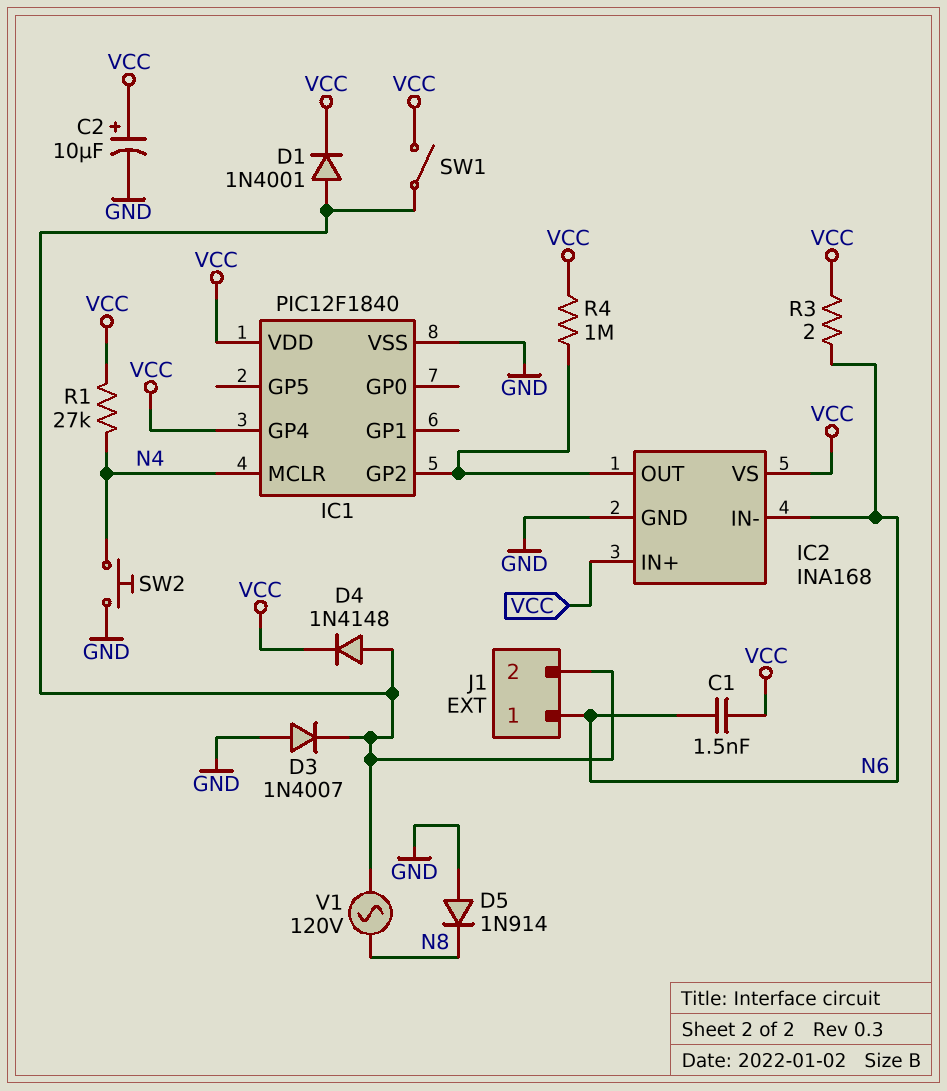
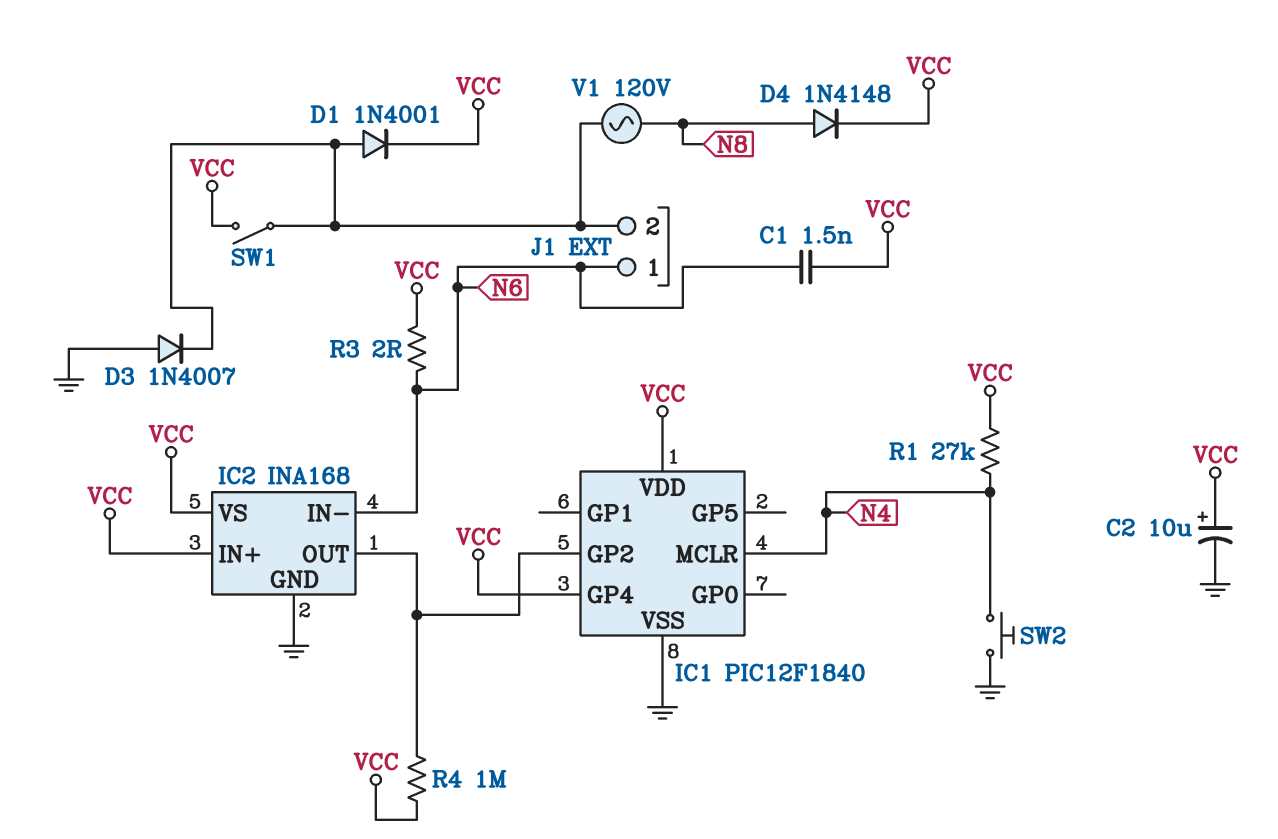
D4: diode 1N4148 (A J1/2, K VCC) -> diode 1N4148 (A N8, K VCC)
D5: diode 1N914 (A GND, K N8) -> none

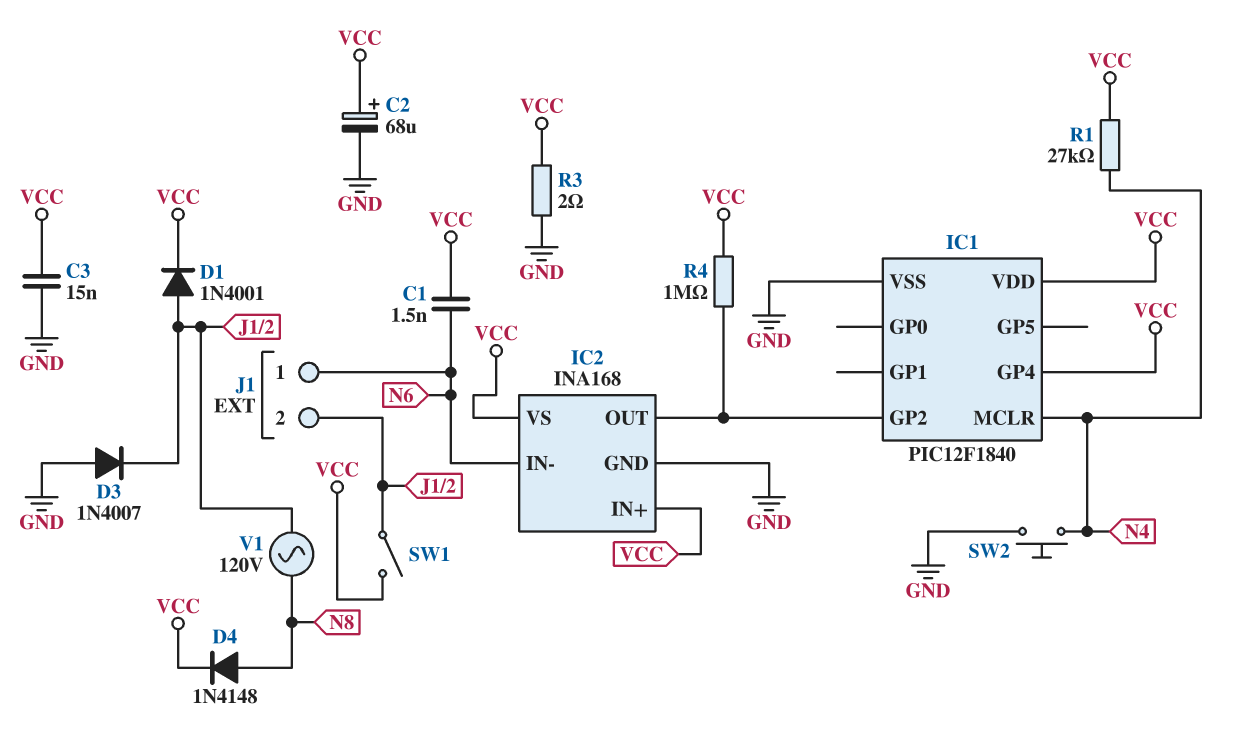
C2: 10uF (plus VCC, minus GND) -> 68uF (plus VCC, minus GND)
C3: none -> 15nF (GND, VCC)
R3: 2 (N6, VCC) -> 2 (GND, VCC)

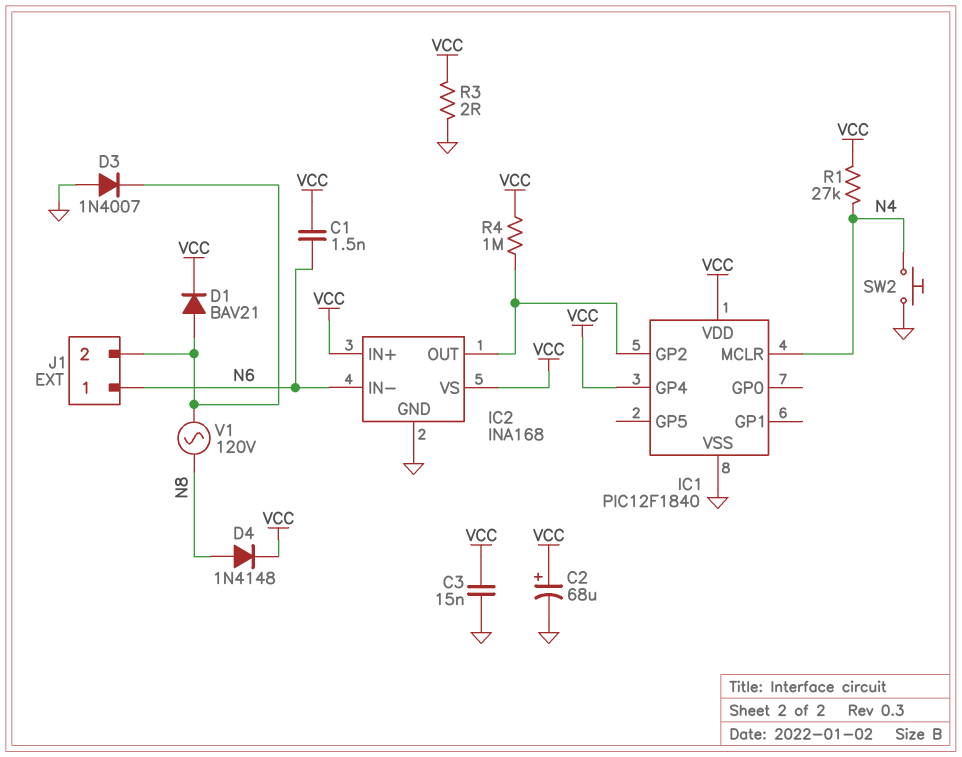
D1: diode 1N4001 (A J1/2, K VCC) -> diode BAV21 (A J1/2, K VCC)
SW1: switch (J1/2, VCC) -> none

